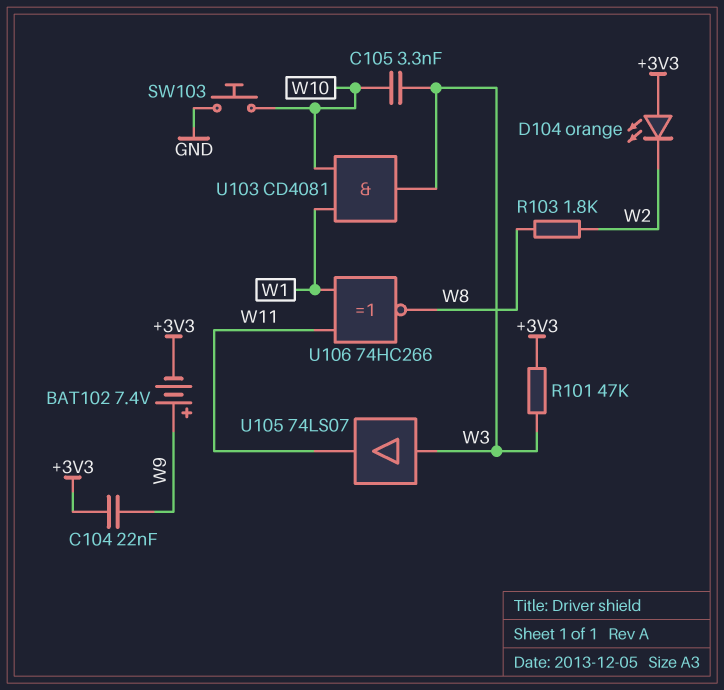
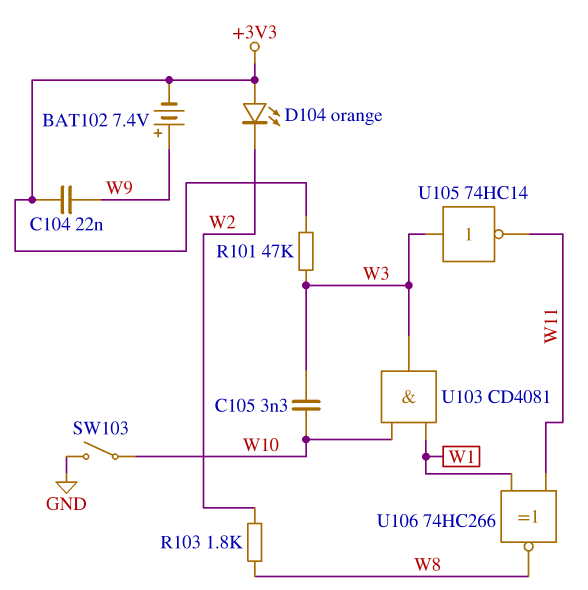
SW103: button (GND, W10) -> switch (GND, W10)
U105: buffer 74LS07 (in W3, out W11) -> NOT 74HC14 (in W3, out W11)

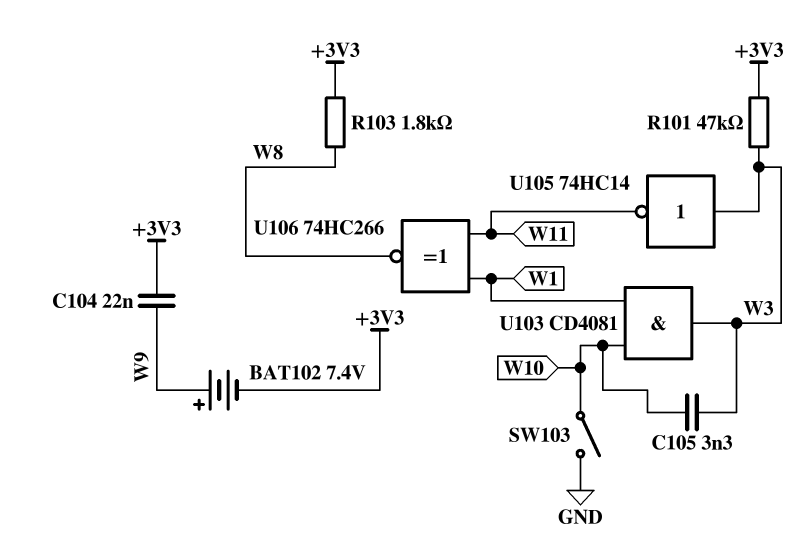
D104: LED orange (A +3V3, K W2) -> none
R103: 1.8k (W2, W8) -> 1.8k (+3V3, W8)

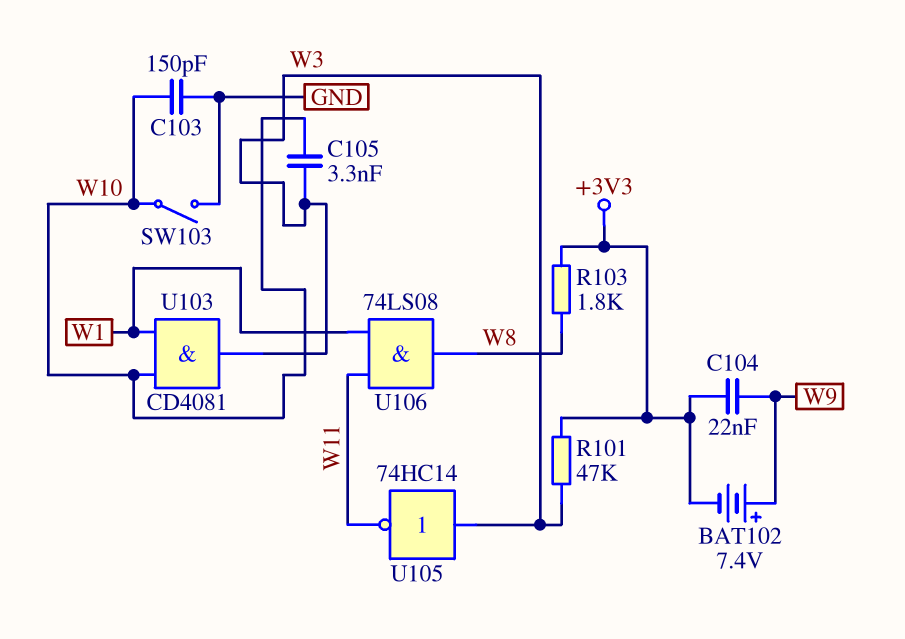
C103: none -> 150pF (GND, W10)
U106: XNOR 74HC266 (in W1, in W11, out W8) -> AND 74LS08 (in W1, in W11, out W8)

